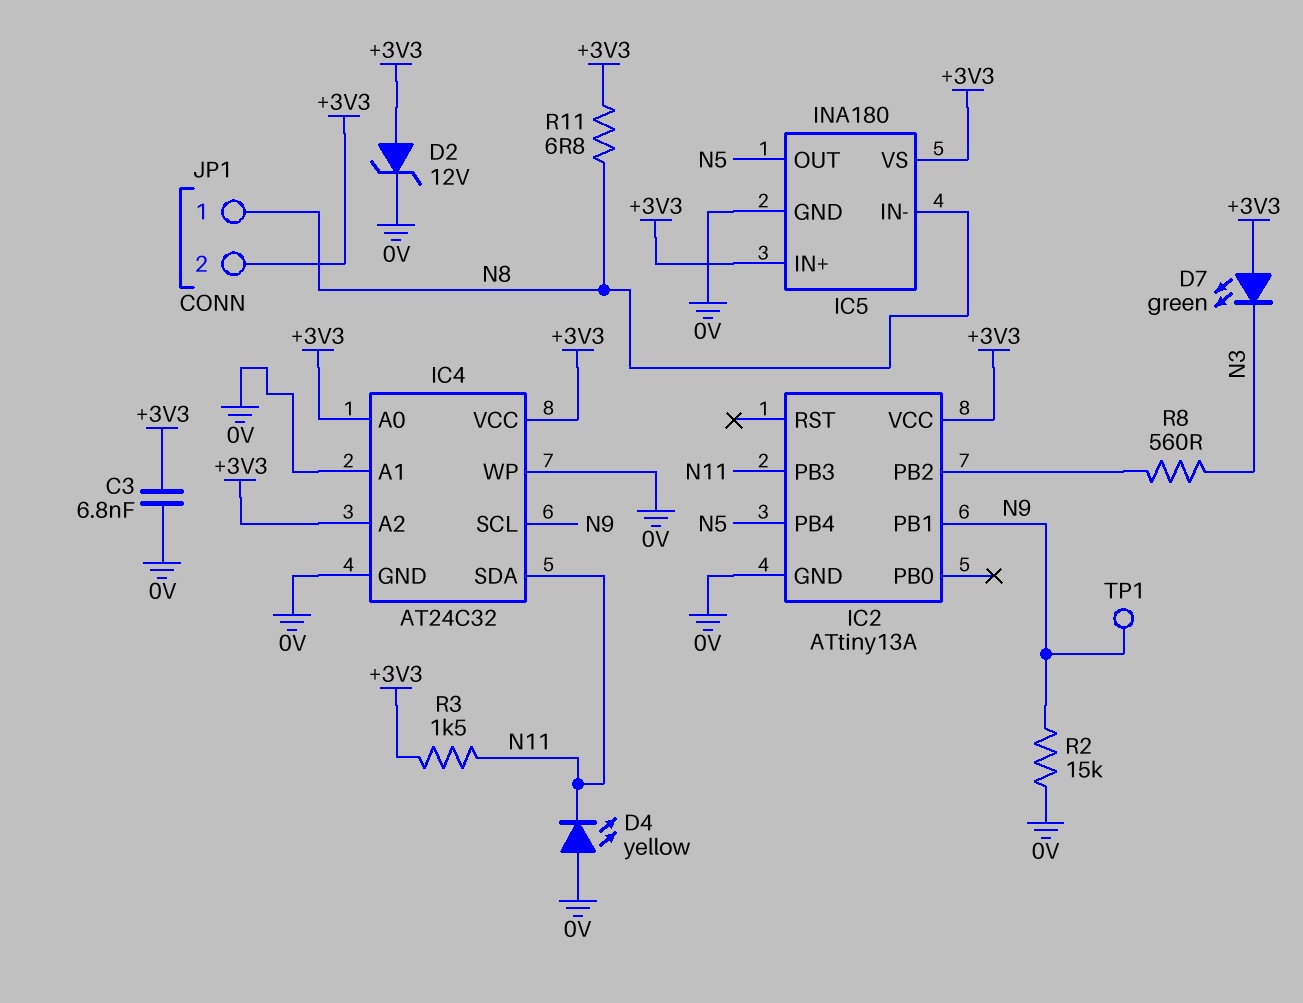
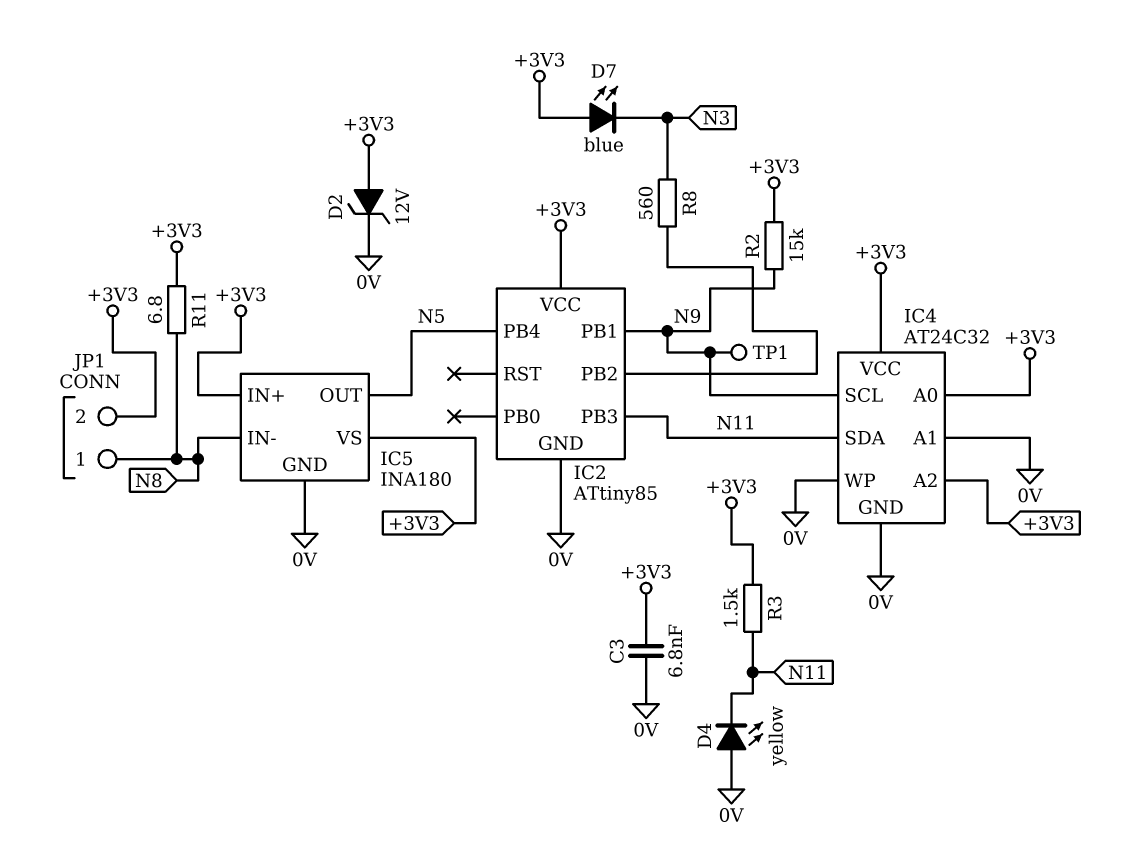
D7: LED green (A +3V3, K N3) -> LED blue (A +3V3, K N3)
IC2: ATtiny13A -> ATtiny85
R2: 15k (0V, N9) -> 15k (+3V3, N9)

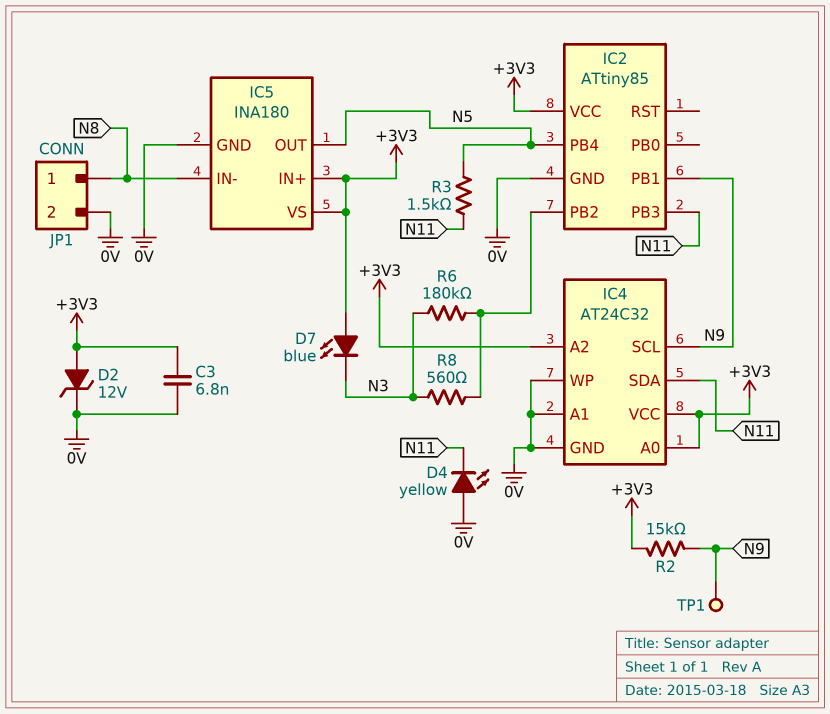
JP1 pin 2: +3V3 -> 0V
R3: 1.5k (+3V3, N11) -> 1.5k (N5, N11)
R6: none -> 180k (IC2/PB2, N3)
R11: 6.8 (+3V3, N8) -> none

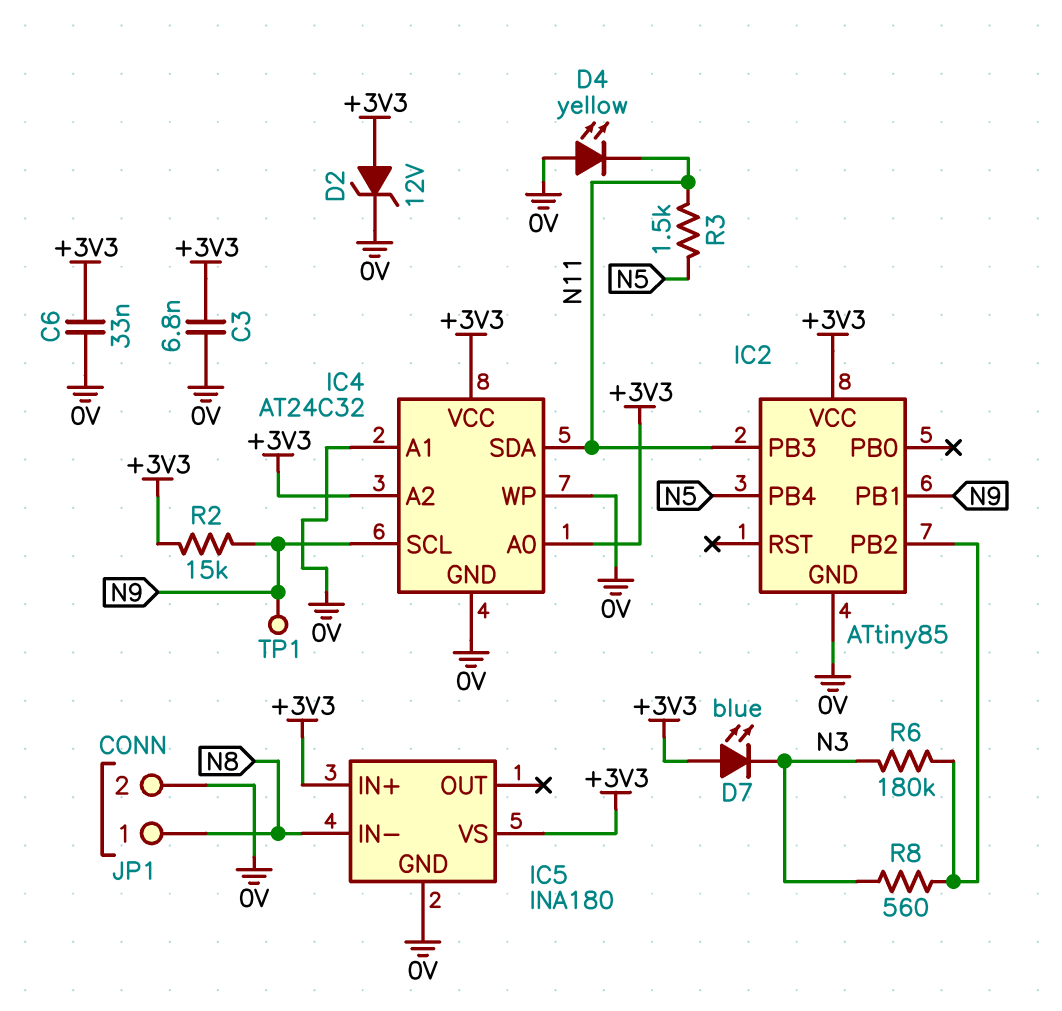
C6: none -> 33nF (+3V3, 0V)
IC5 pin OUT: N5 -> none

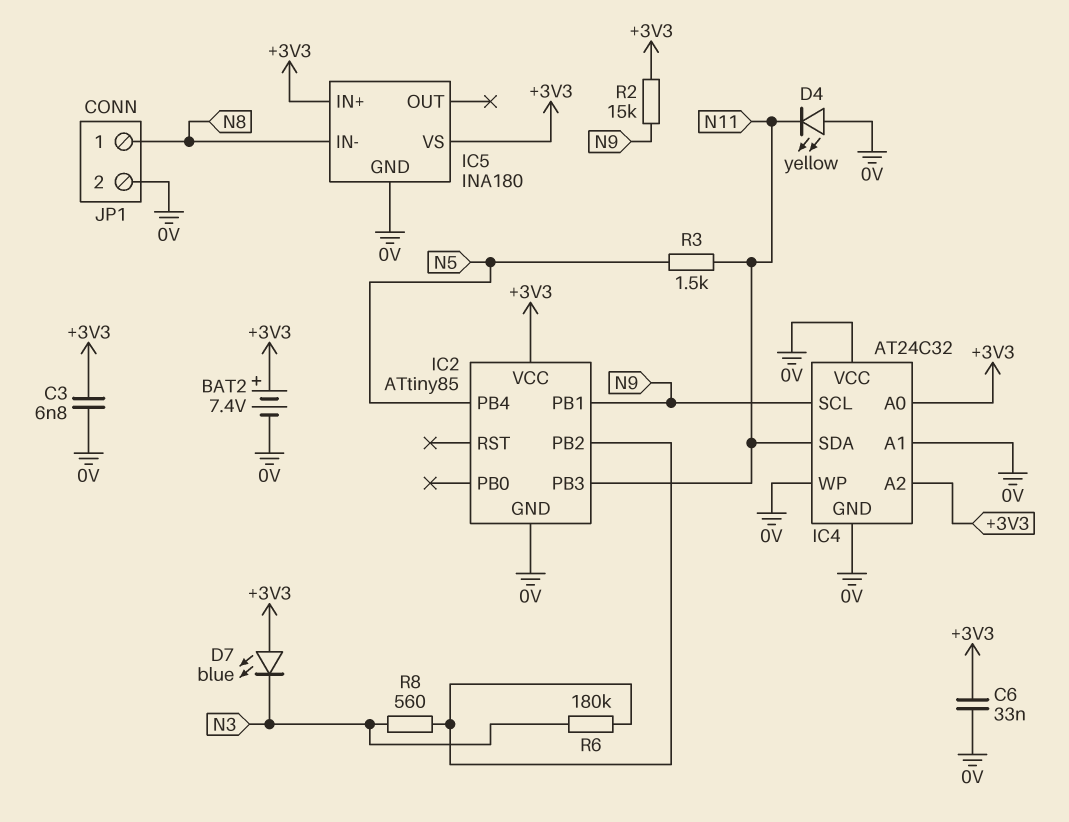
BAT2: none -> 7.4V (plus +3V3, minus 0V)
D2: zener 12V (A +3V3, K 0V) -> none
IC4 pin VCC: +3V3 -> 0V
TP1: test point (N9) -> none

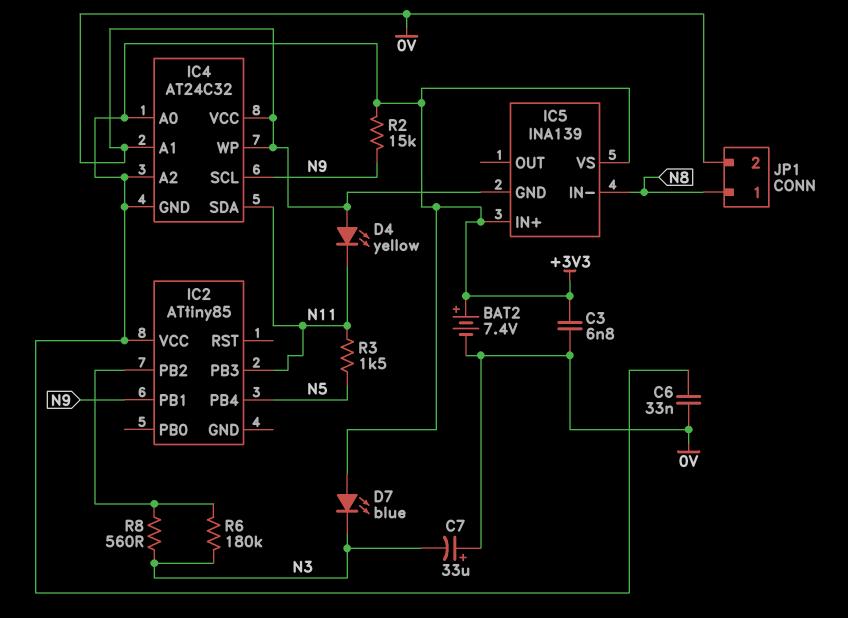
C7: none -> 33uF (plus 0V, minus N3)
IC2 pin GND: 0V -> none
IC4 pin GND: 0V -> +3V3
IC5: INA180 -> INA139

